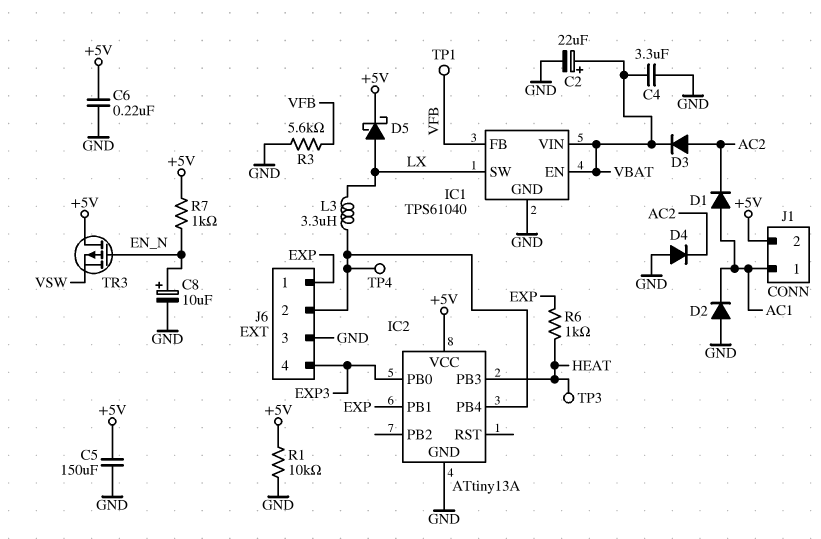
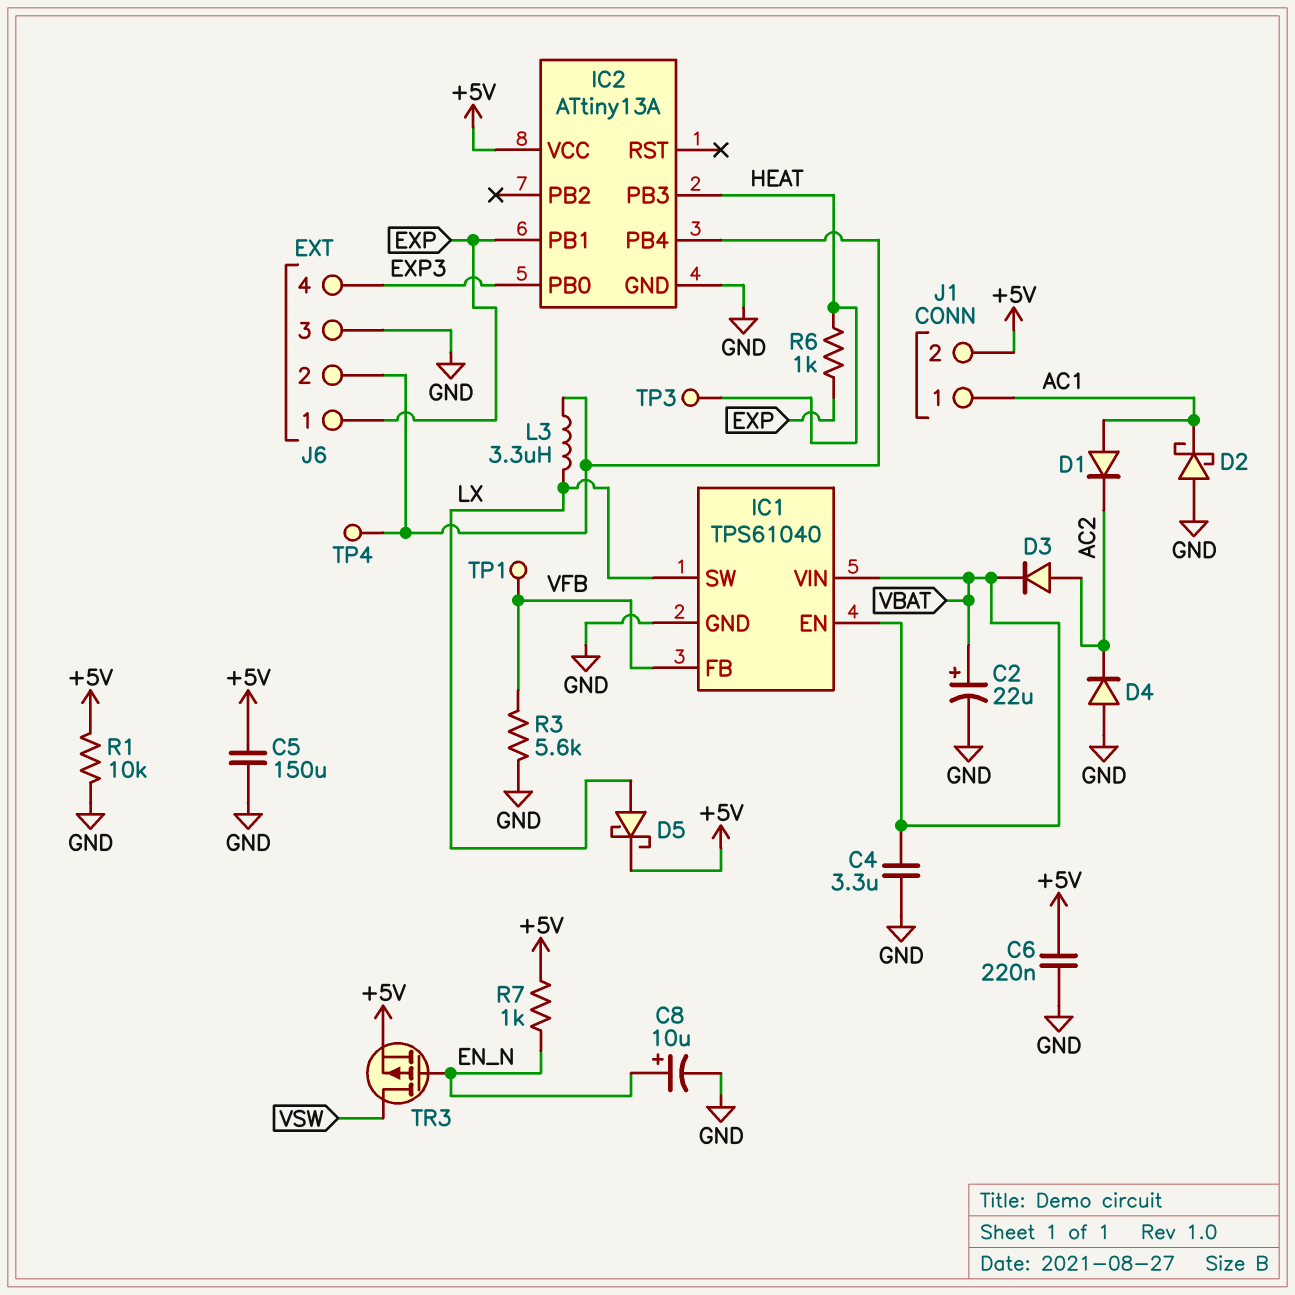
D2: diode (A GND, K AC1) -> schottky (A GND, K AC1)
TR3: PMOS (G EN_N, D +5V, S VSW) -> PMOS (G EN_N, D VSW, S +5V)

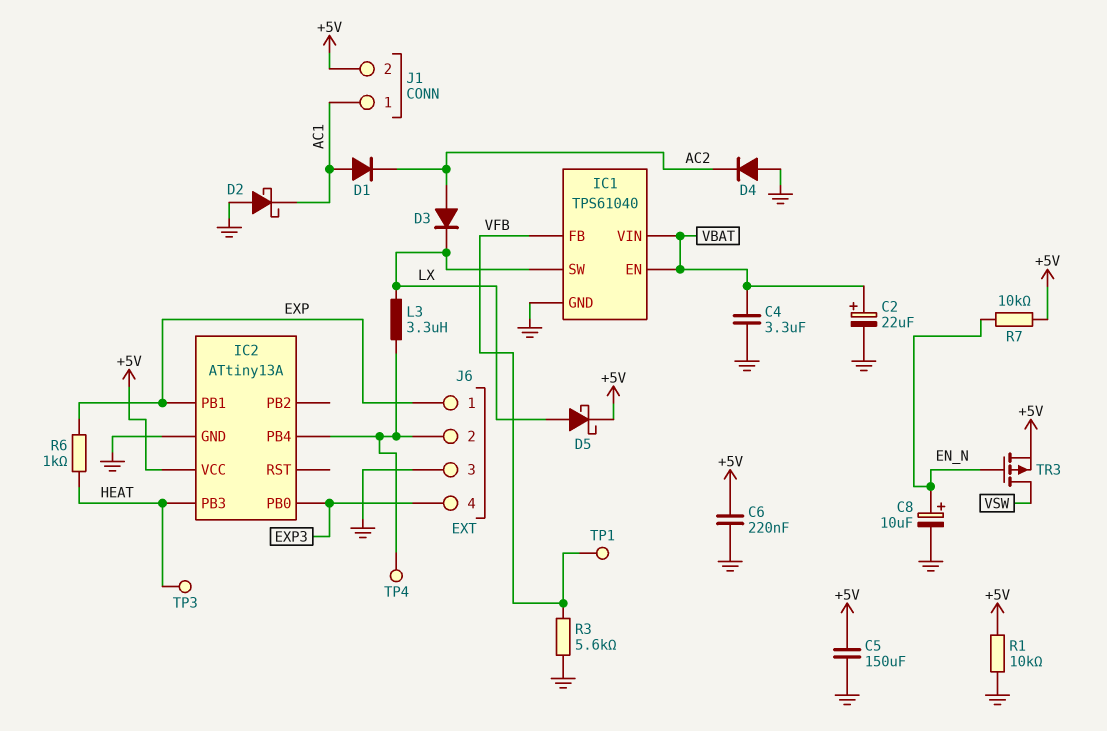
D3: diode (A AC2, K VBAT) -> diode (A AC2, K LX)
R7: 1k (+5V, EN_N) -> 10k (+5V, EN_N)

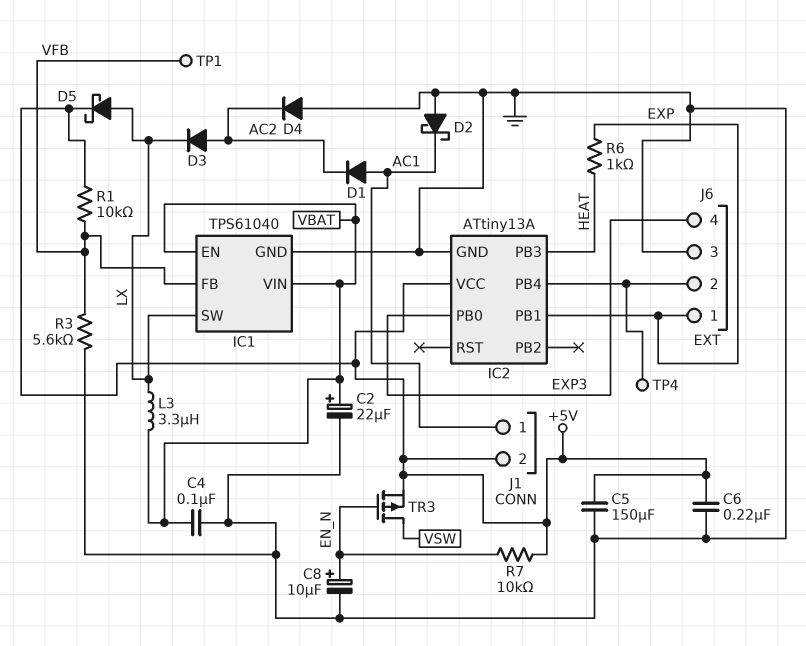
C4: 3.3uF (GND, VBAT) -> 100nF (GND, VBAT)
L3: 3.3uH (IC2/PB4, LX) -> 3.3uH (LX, VBAT)
R1: 10k (+5V, GND) -> 10k (+5V, VFB)
TP3: test point (HEAT) -> none

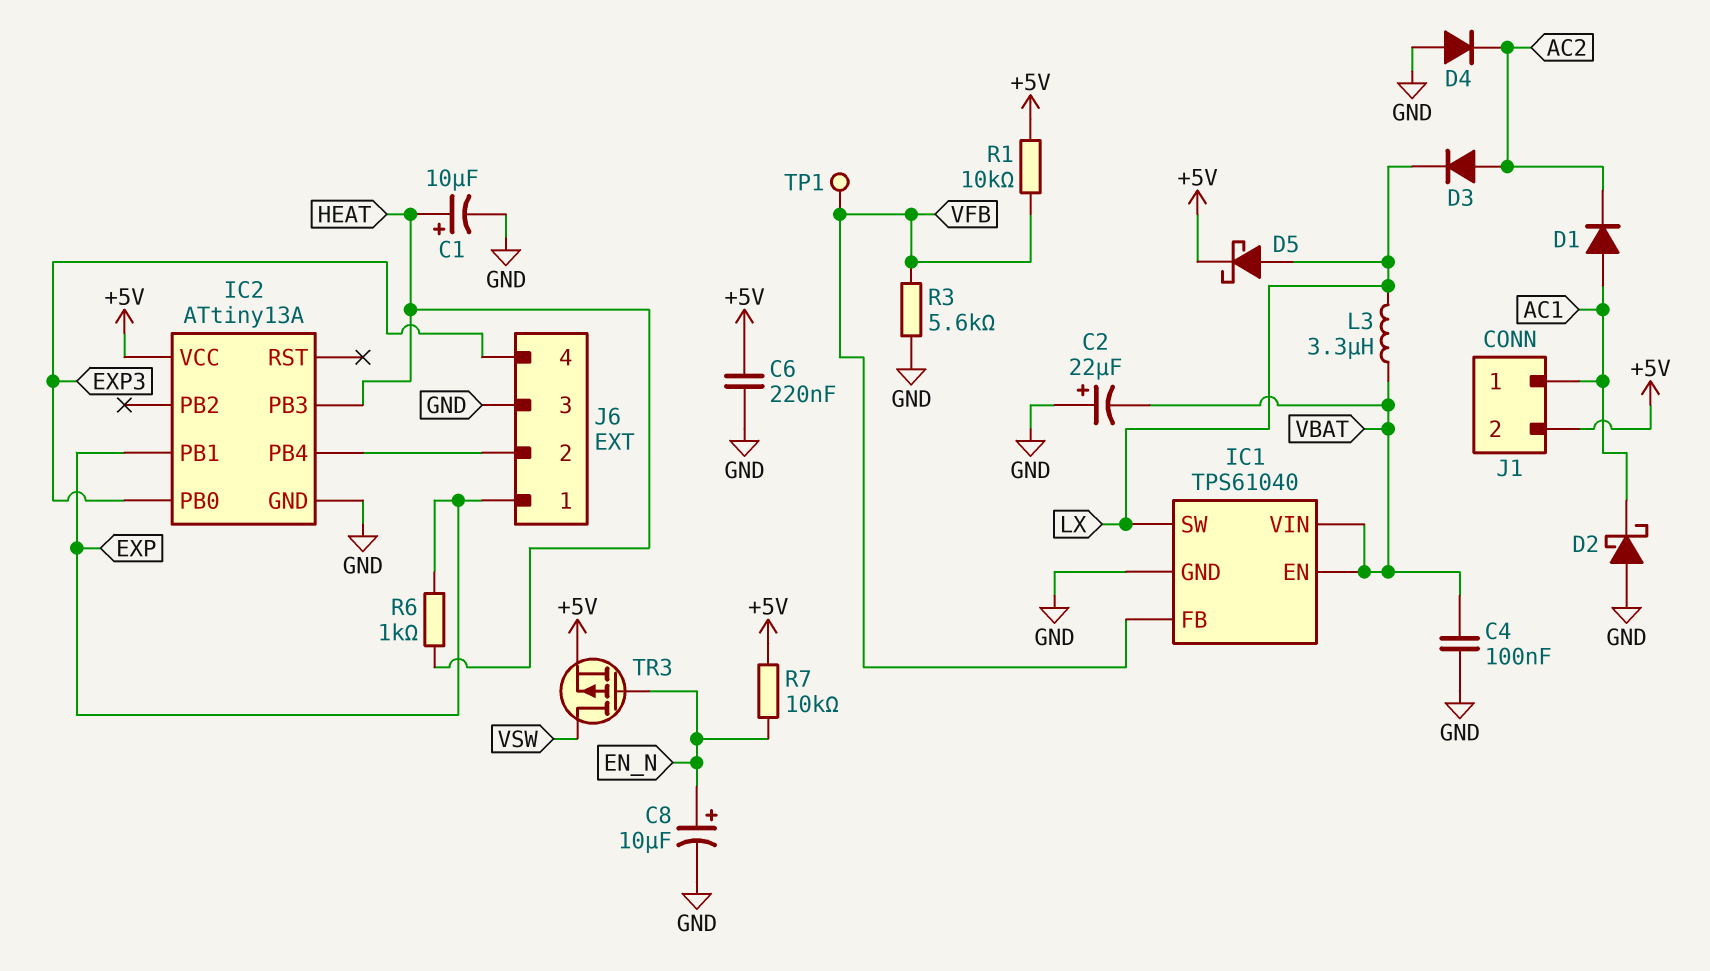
C1: none -> 10uF (plus HEAT, minus GND)
C2: 22uF (plus VBAT, minus GND) -> 22uF (plus GND, minus VBAT)
C5: 150uF (+5V, GND) -> none
TP4: test point (IC2/PB4) -> none

